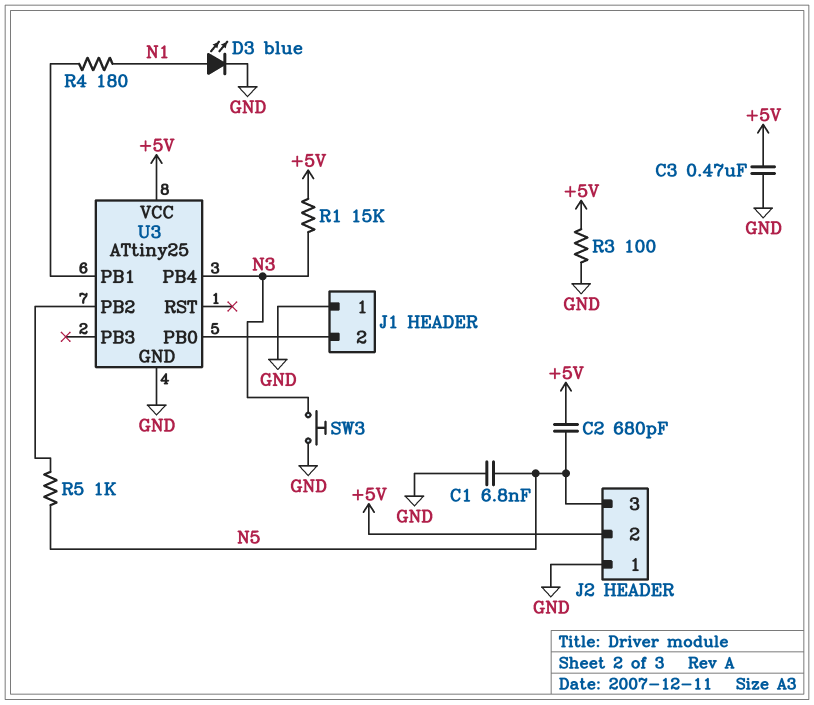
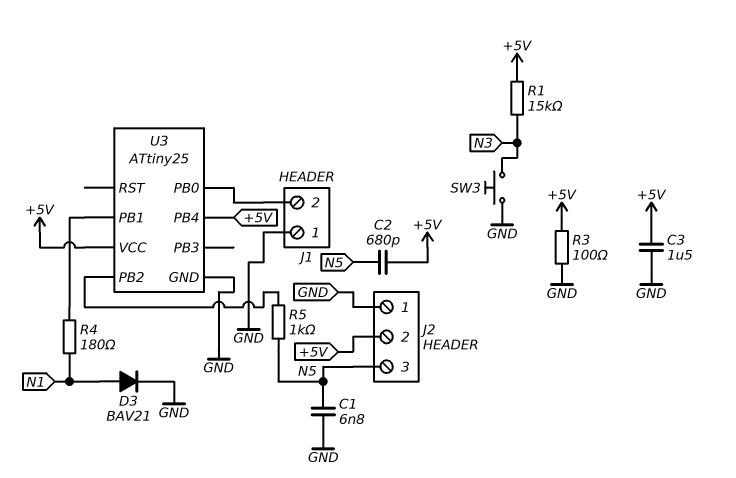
C3: 470nF (+5V, GND) -> 1.5uF (+5V, GND)
D3: LED blue (A N1, K GND) -> diode BAV21 (A N1, K GND)
U3 pin PB4: N3 -> +5V

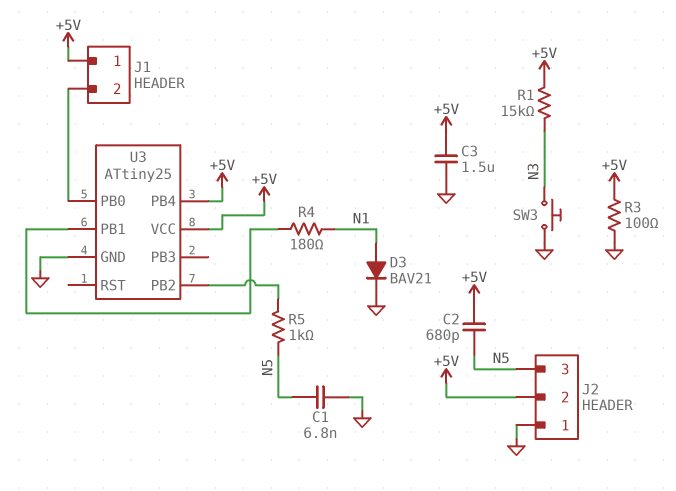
J1 pin 1: GND -> +5V

